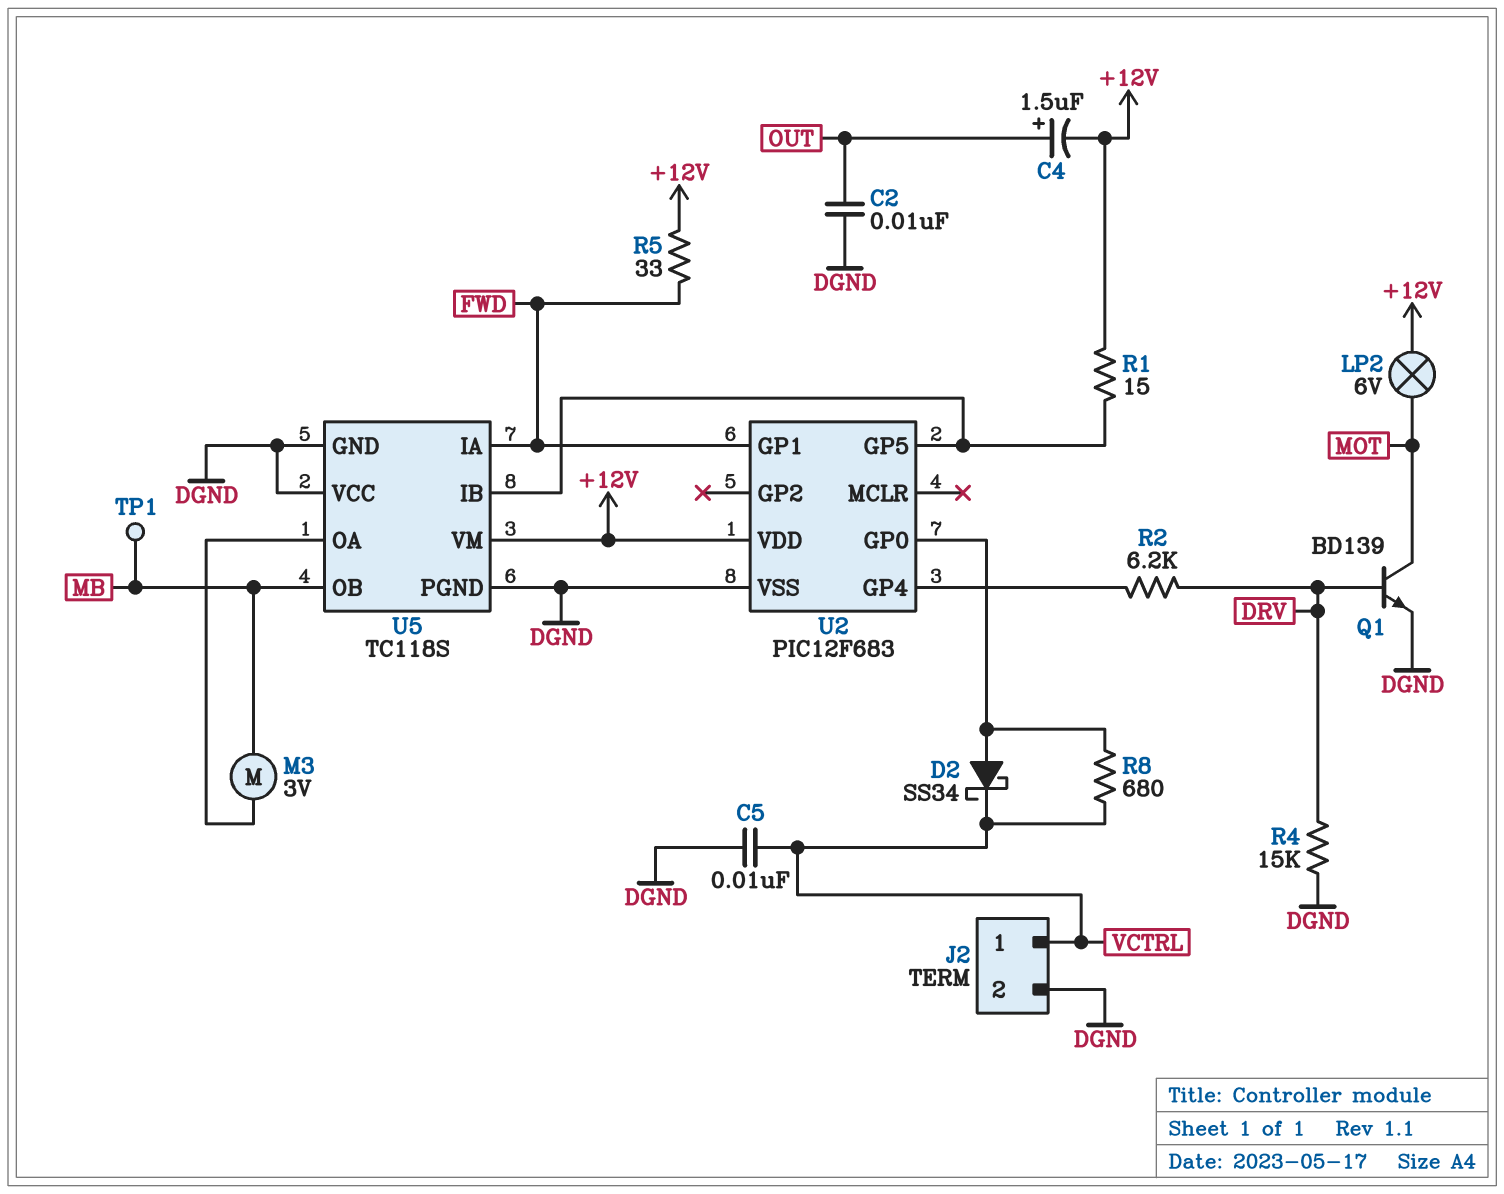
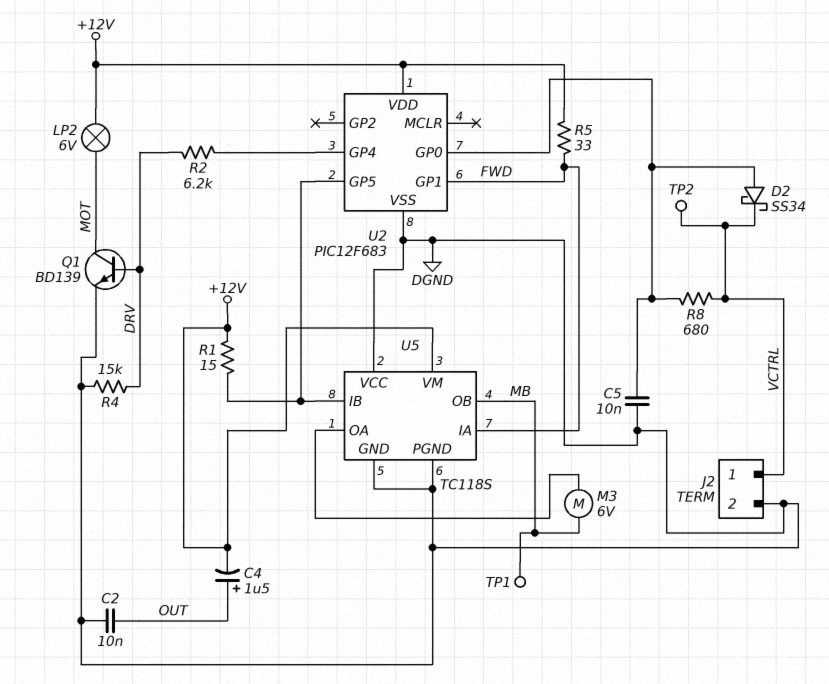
C5: 10nF (DGND, VCTRL) -> 10nF (DGND, U2/GP0)
M3: motor 3V (MB, U5/OA) -> motor 6V (MB, U5/OA)
TP2: none -> test point (VCTRL)

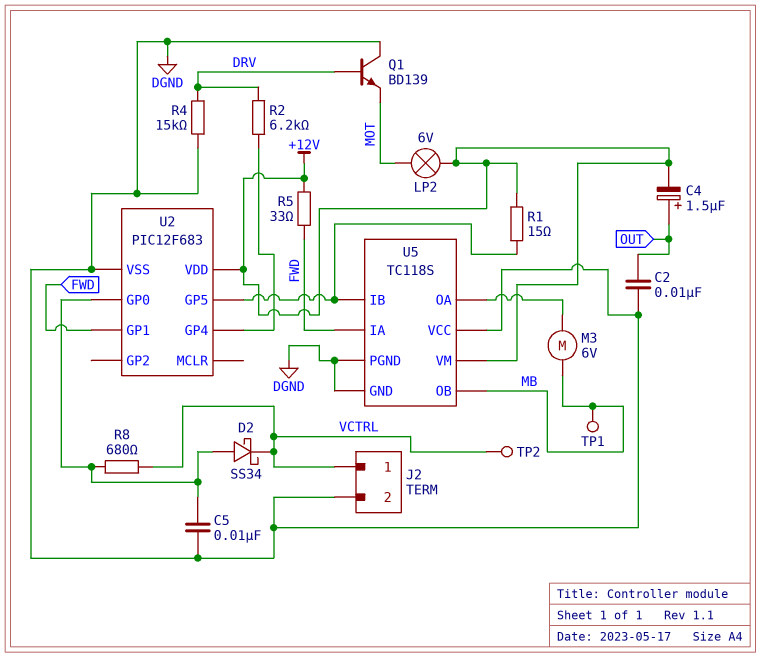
Q1: NPN BD139 (B DRV, C MOT, E DGND) -> NPN BD139 (B DRV, C DGND, E MOT)

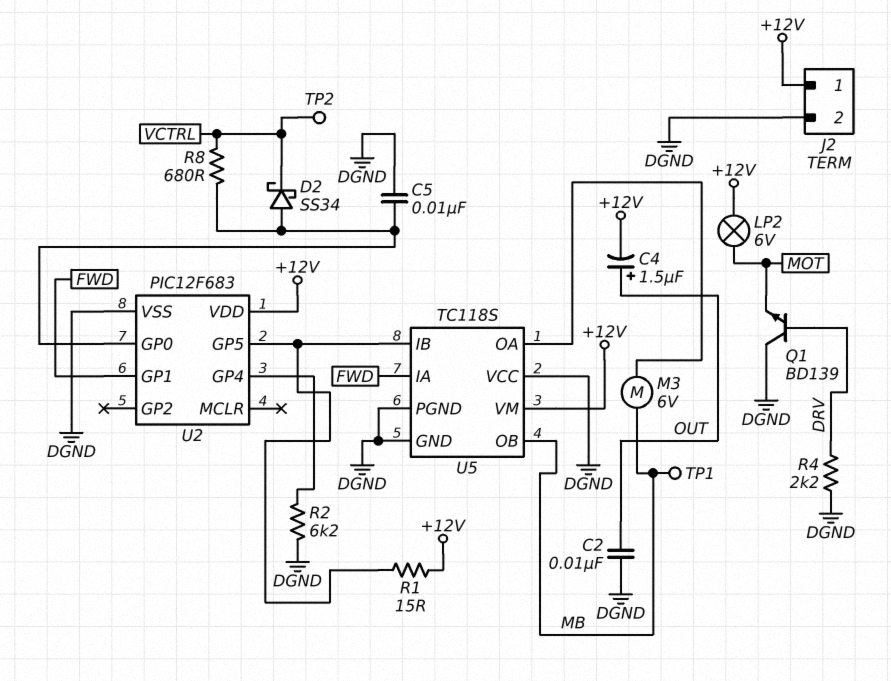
J2 pin 1: VCTRL -> +12V
R2: 6.2k (DRV, U2/GP4) -> 6.2k (DGND, U2/GP4)
R4: 15k (DGND, DRV) -> 2.2k (DGND, DRV)
R5: 33 (+12V, FWD) -> none

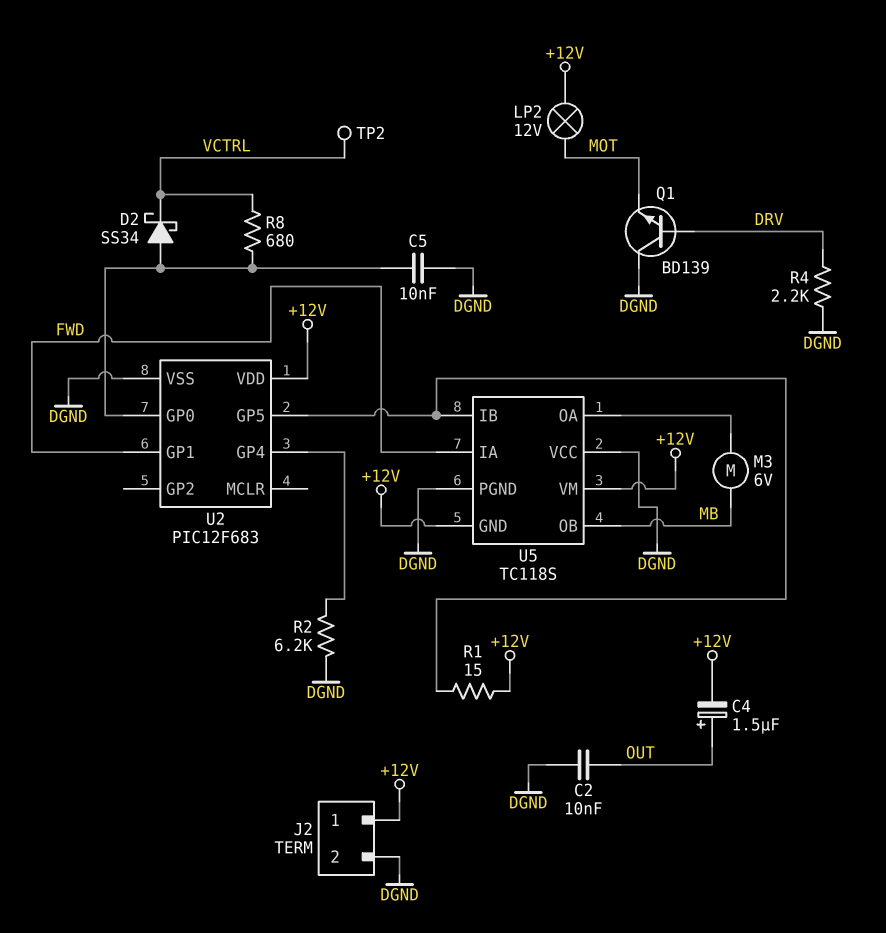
LP2: lamp 6V (+12V, MOT) -> lamp 12V (+12V, MOT)
TP1: test point (MB) -> none
U5 pin GND: DGND -> +12V

